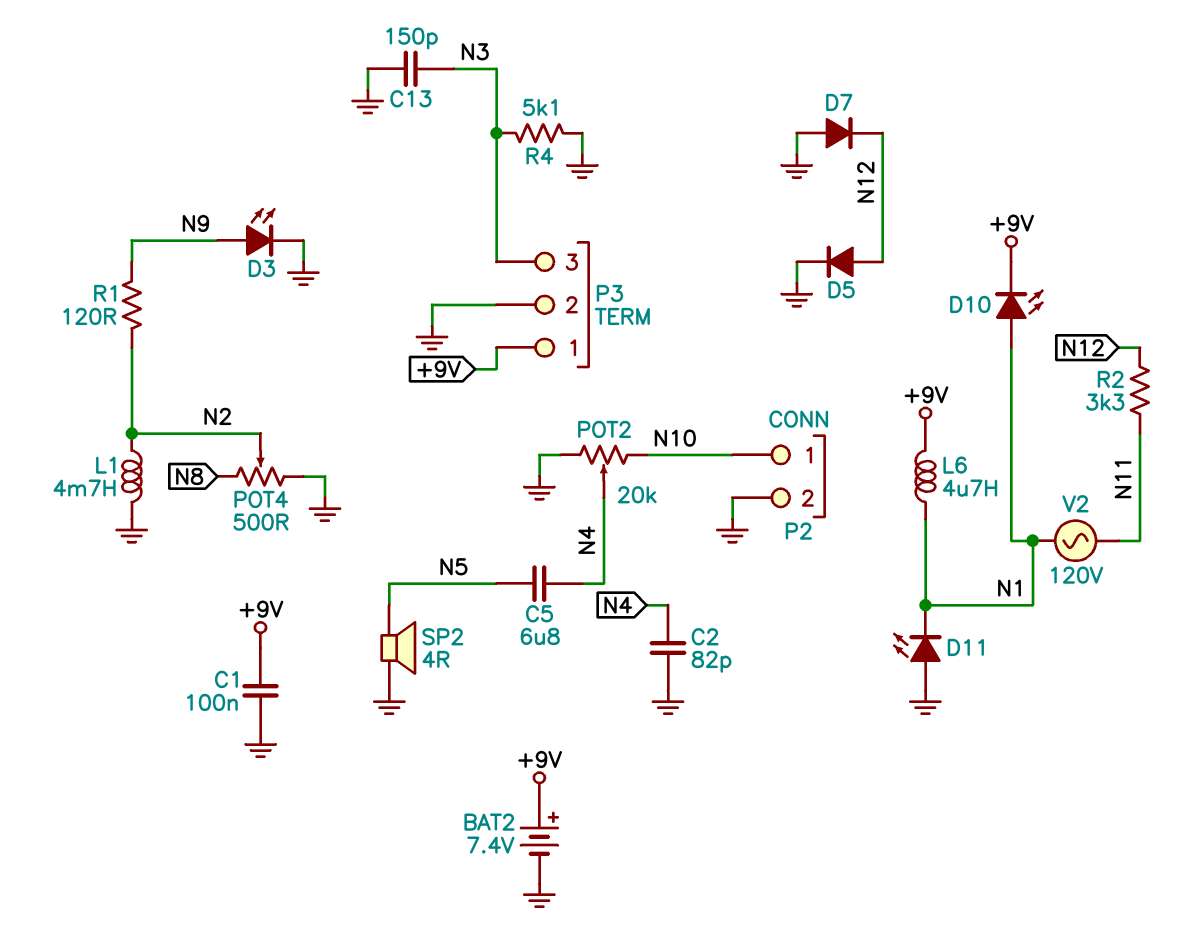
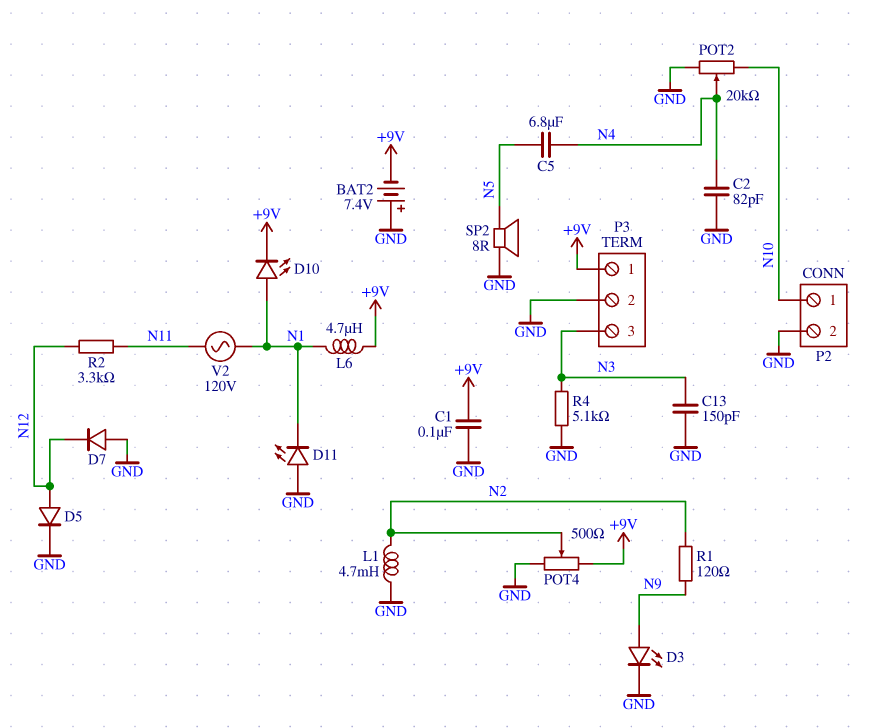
BAT2: 7.4V (plus +9V, minus GND) -> 7.4V (plus GND, minus +9V)
POT4: 500 (GND, N8, wiper N2) -> 500 (+9V, GND, wiper N2)
SP2: speaker 4R (GND, N5) -> speaker 8R (GND, N5)

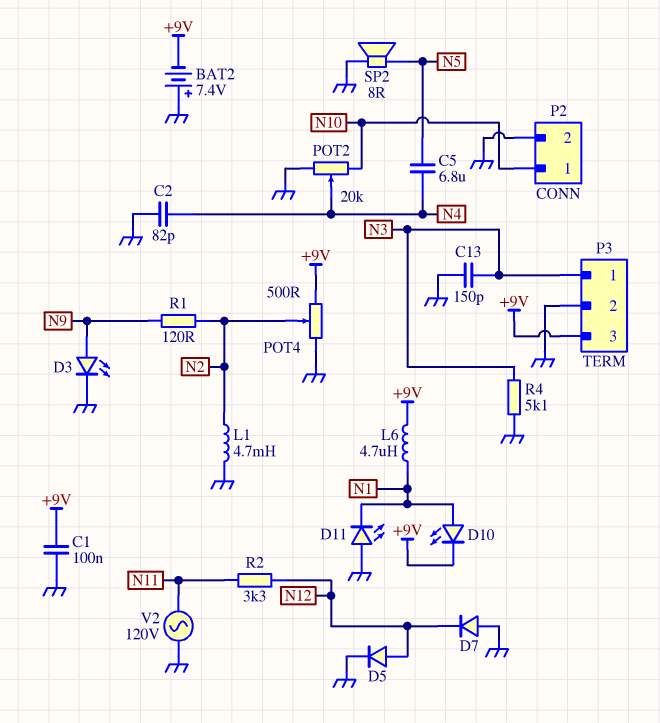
P3 pin 1: +9V -> N3
P3 pin 3: N3 -> +9V
V2: AC 120V (N1, N11) -> AC 120V (GND, N11)

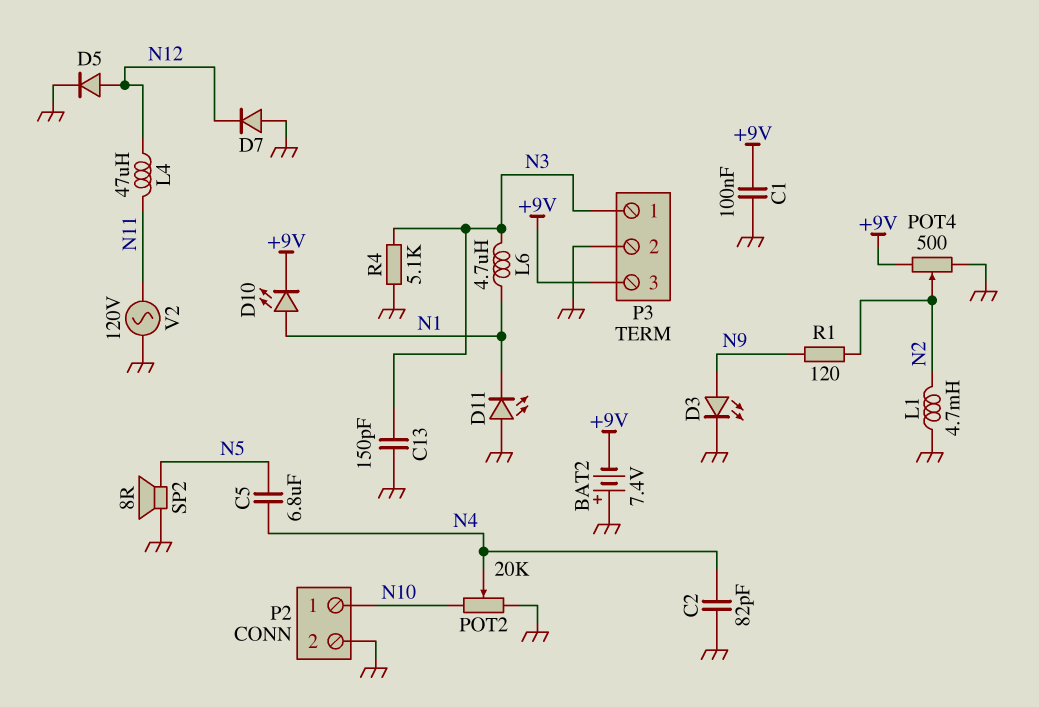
L4: none -> 47uH (N11, N12)
L6: 4.7uH (+9V, N1) -> 4.7uH (N1, N3)
R2: 3.3k (N11, N12) -> none

